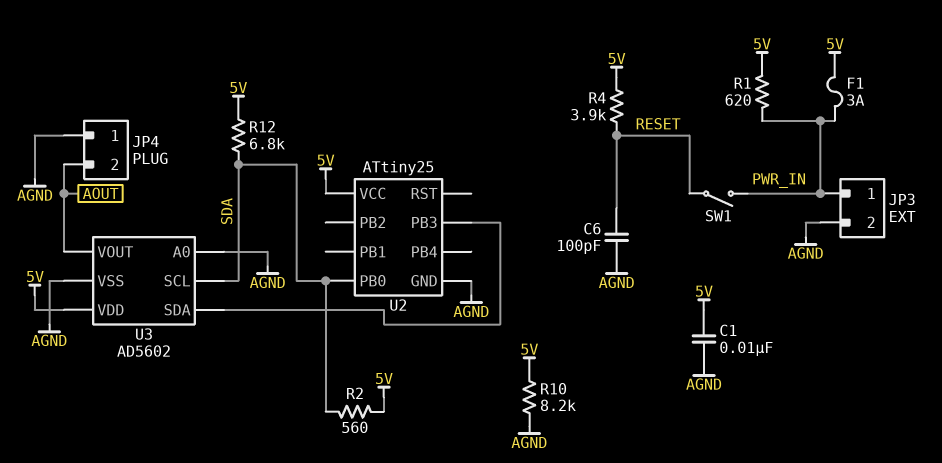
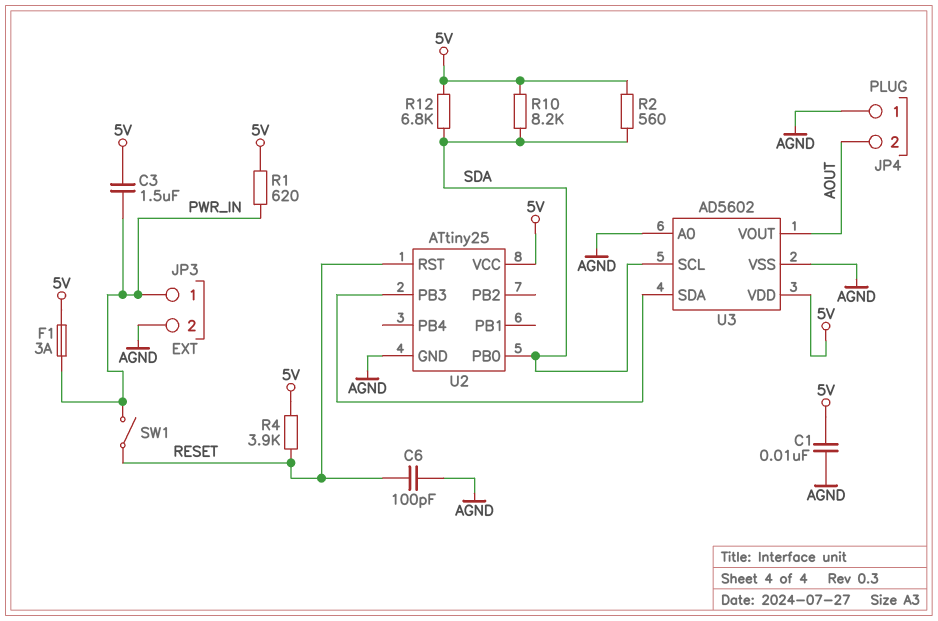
C3: none -> 1.5uF (5V, PWR_IN)
R10: 8.2k (5V, AGND) -> 8.2k (5V, SDA)
U2 pin RST: none -> RESET

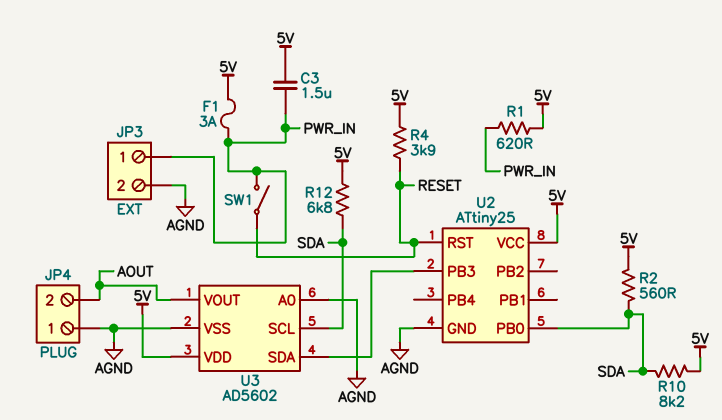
C1: 10nF (5V, AGND) -> none
C6: 100pF (AGND, RESET) -> none

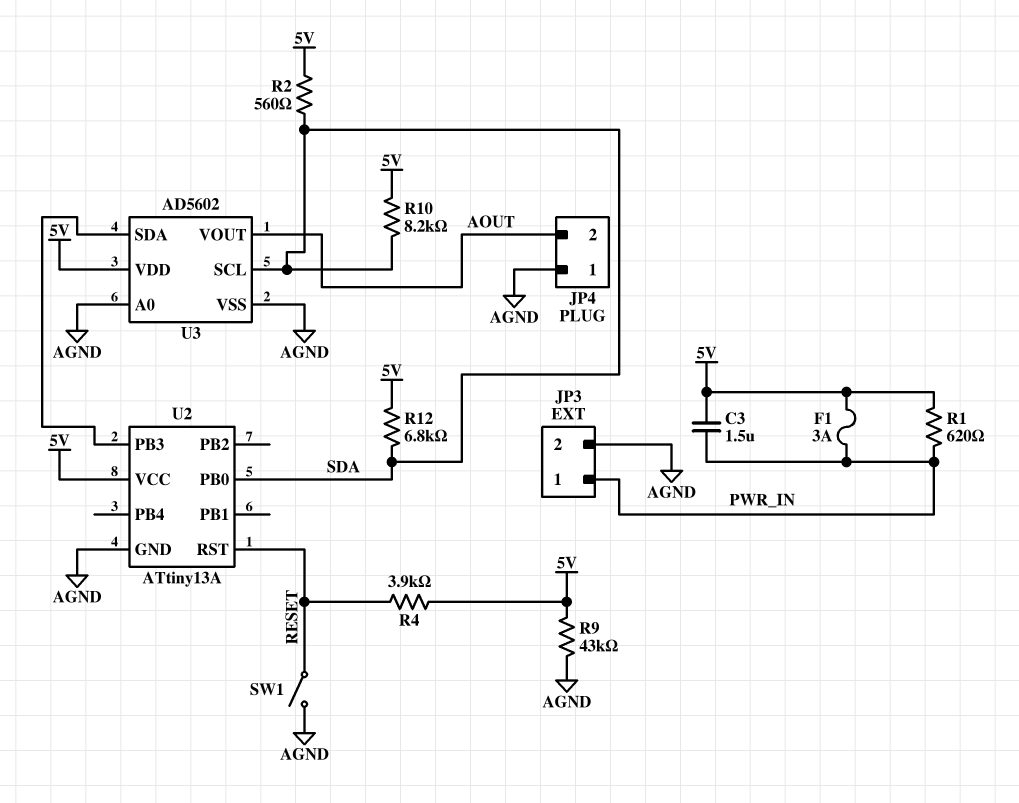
R9: none -> 43k (5V, AGND)
SW1: switch (PWR_IN, RESET) -> switch (AGND, RESET)
U2: ATtiny25 -> ATtiny13A

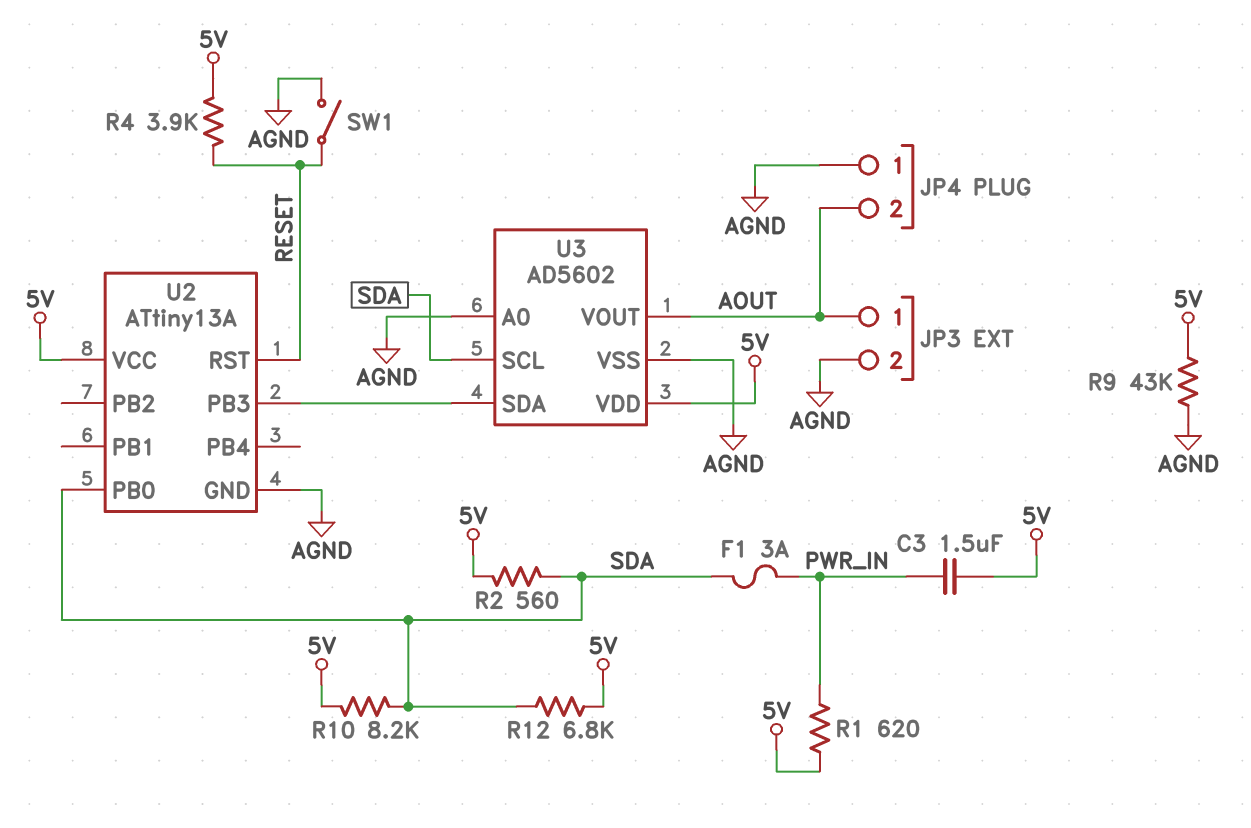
F1: 3A (5V, PWR_IN) -> 3A (PWR_IN, SDA)
JP3 pin 1: PWR_IN -> AOUT

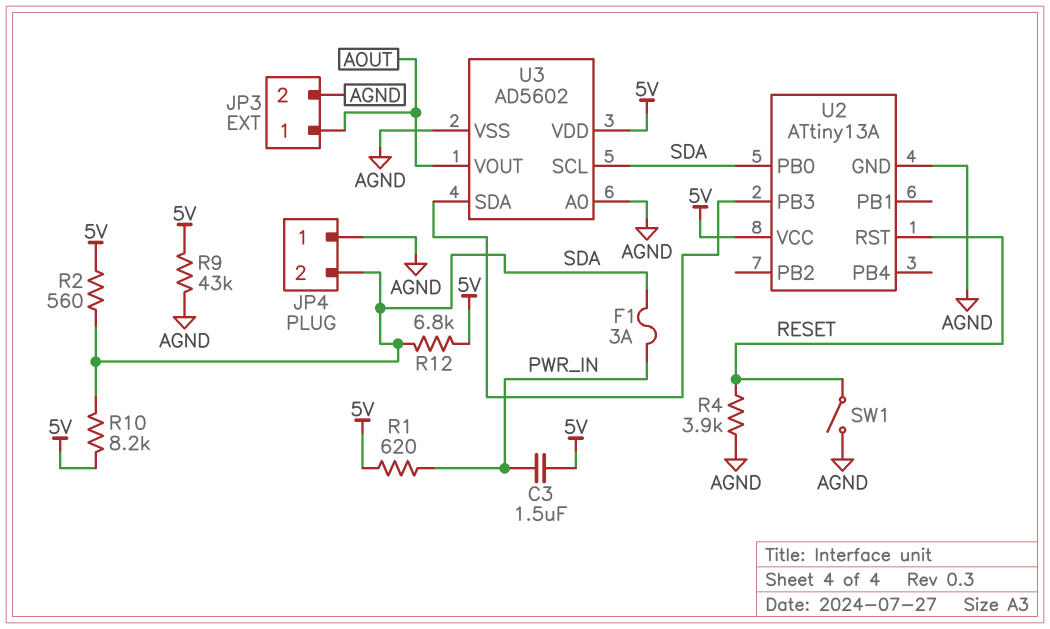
JP4 pin 2: AOUT -> SDA
R4: 3.9k (5V, RESET) -> 3.9k (AGND, RESET)

